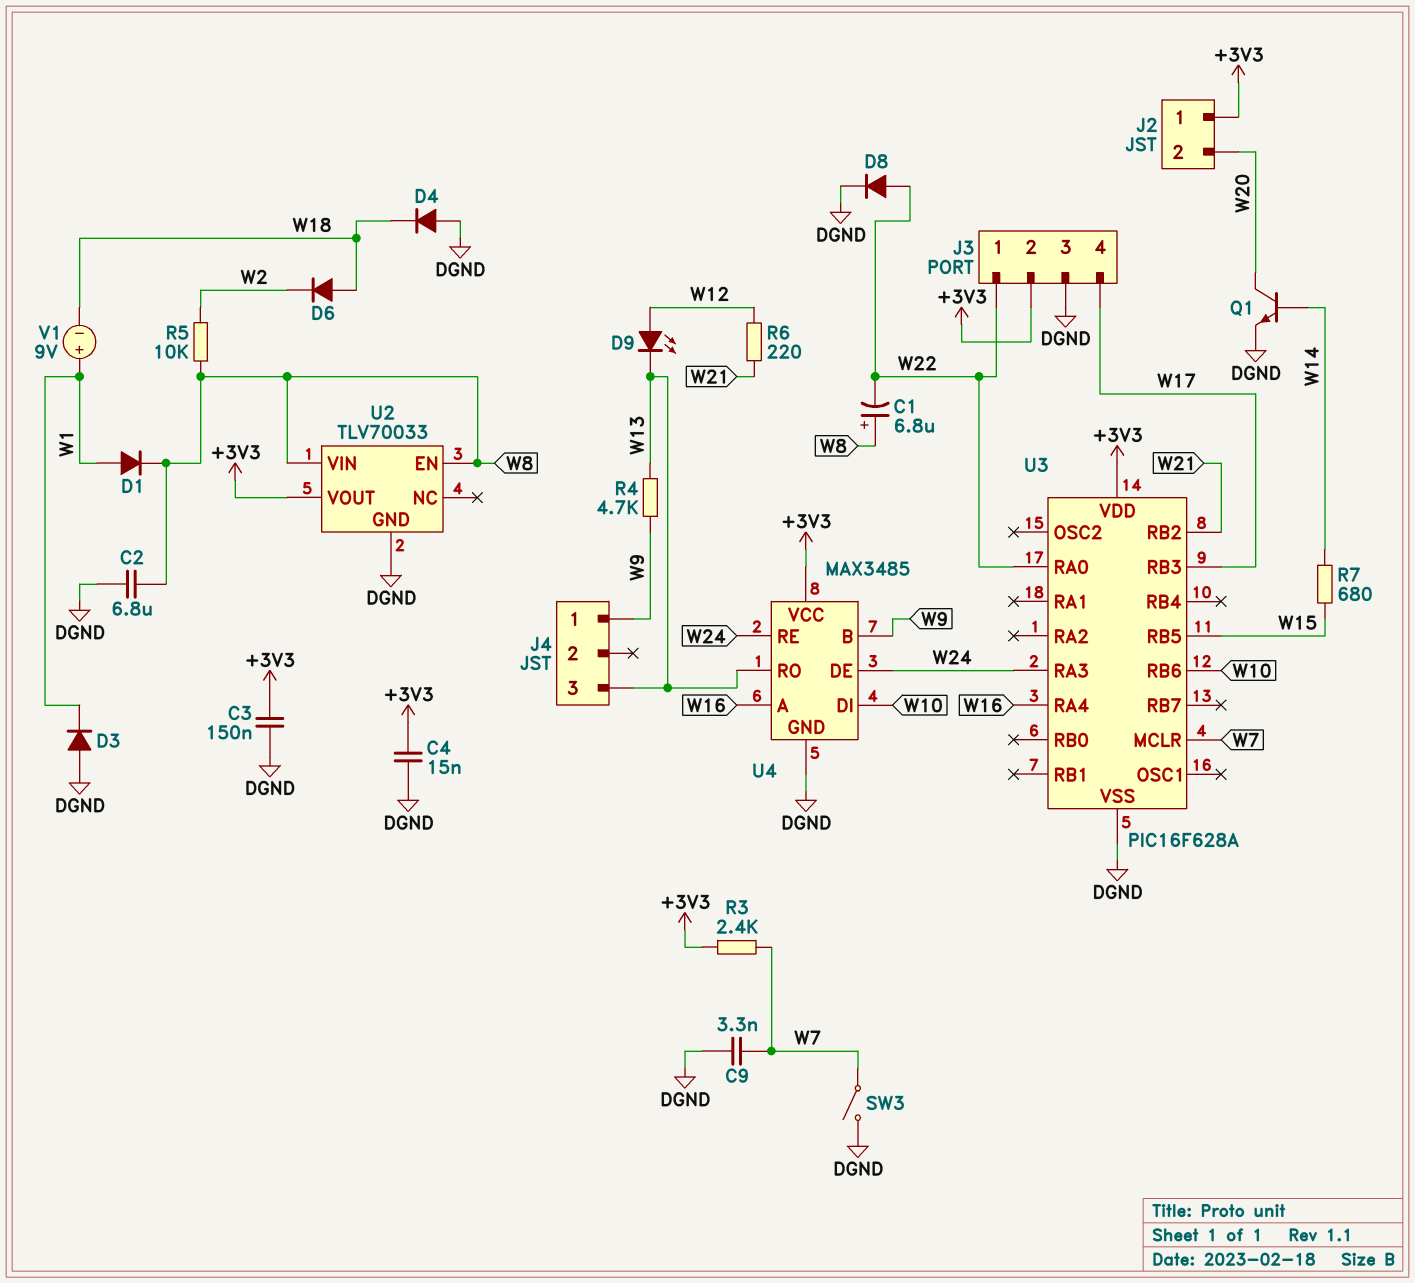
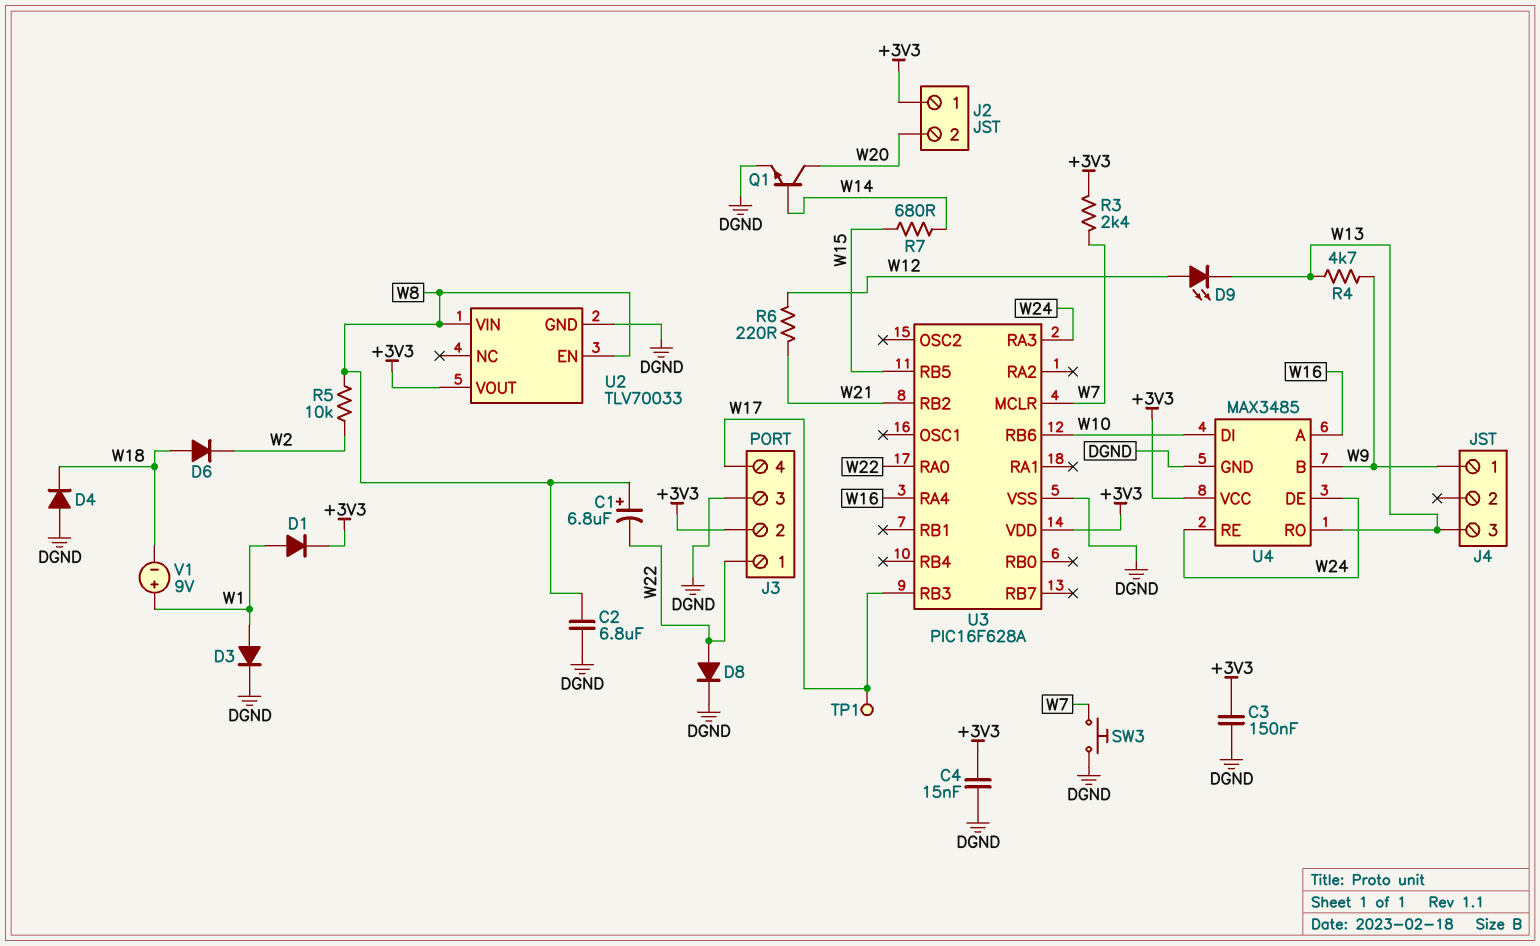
C9: 3.3nF (DGND, W7) -> none
D1: diode (A W1, K W8) -> diode (A W1, K +3V3)
D3: diode (A DGND, K W1) -> diode (A W1, K DGND)
SW3: switch (DGND, W7) -> button (DGND, W7)
TP1: none -> test point (W17)

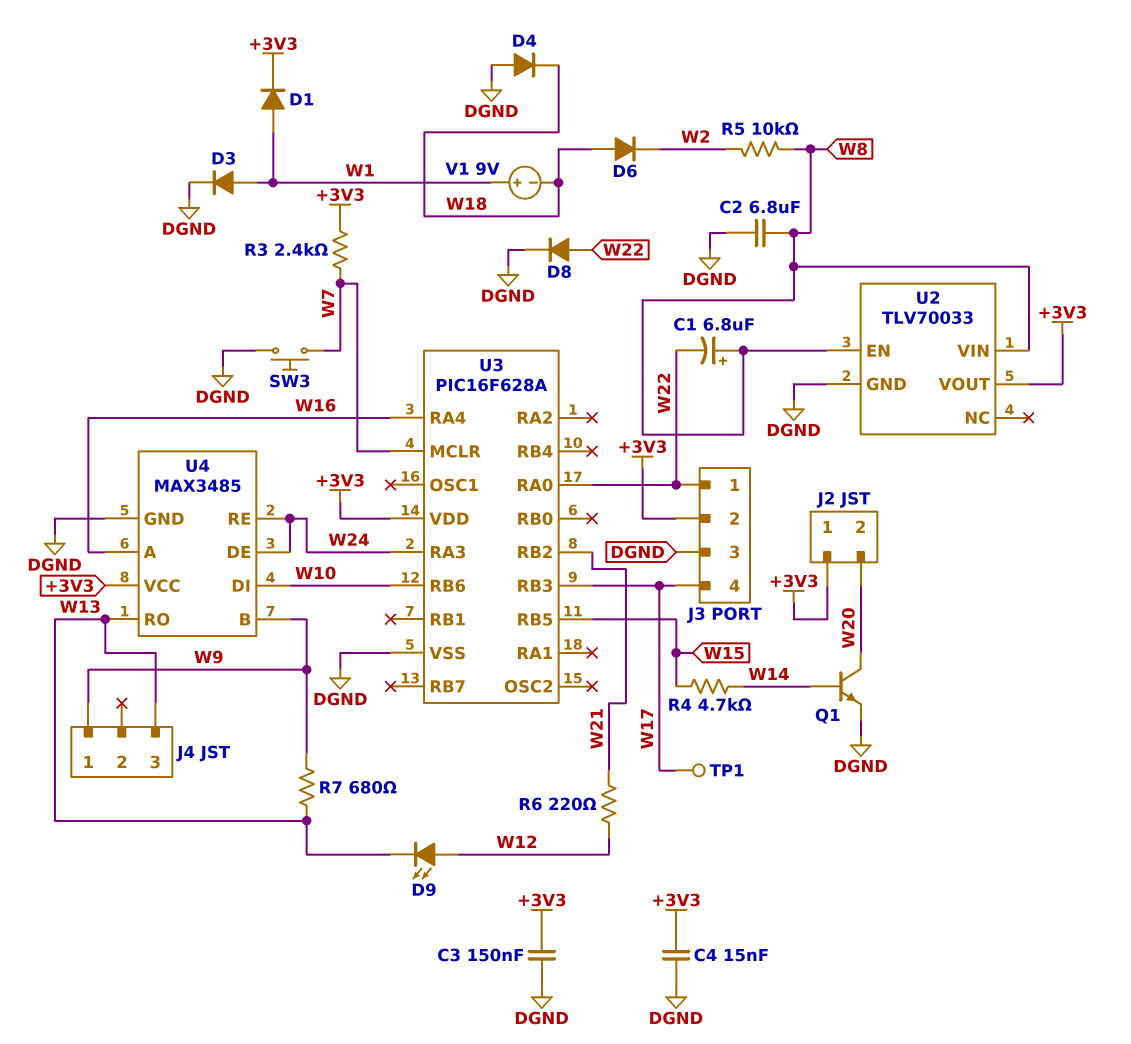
R4: 4.7k (W9, W13) -> 4.7k (W14, W15)
R7: 680 (W14, W15) -> 680 (W9, W13)

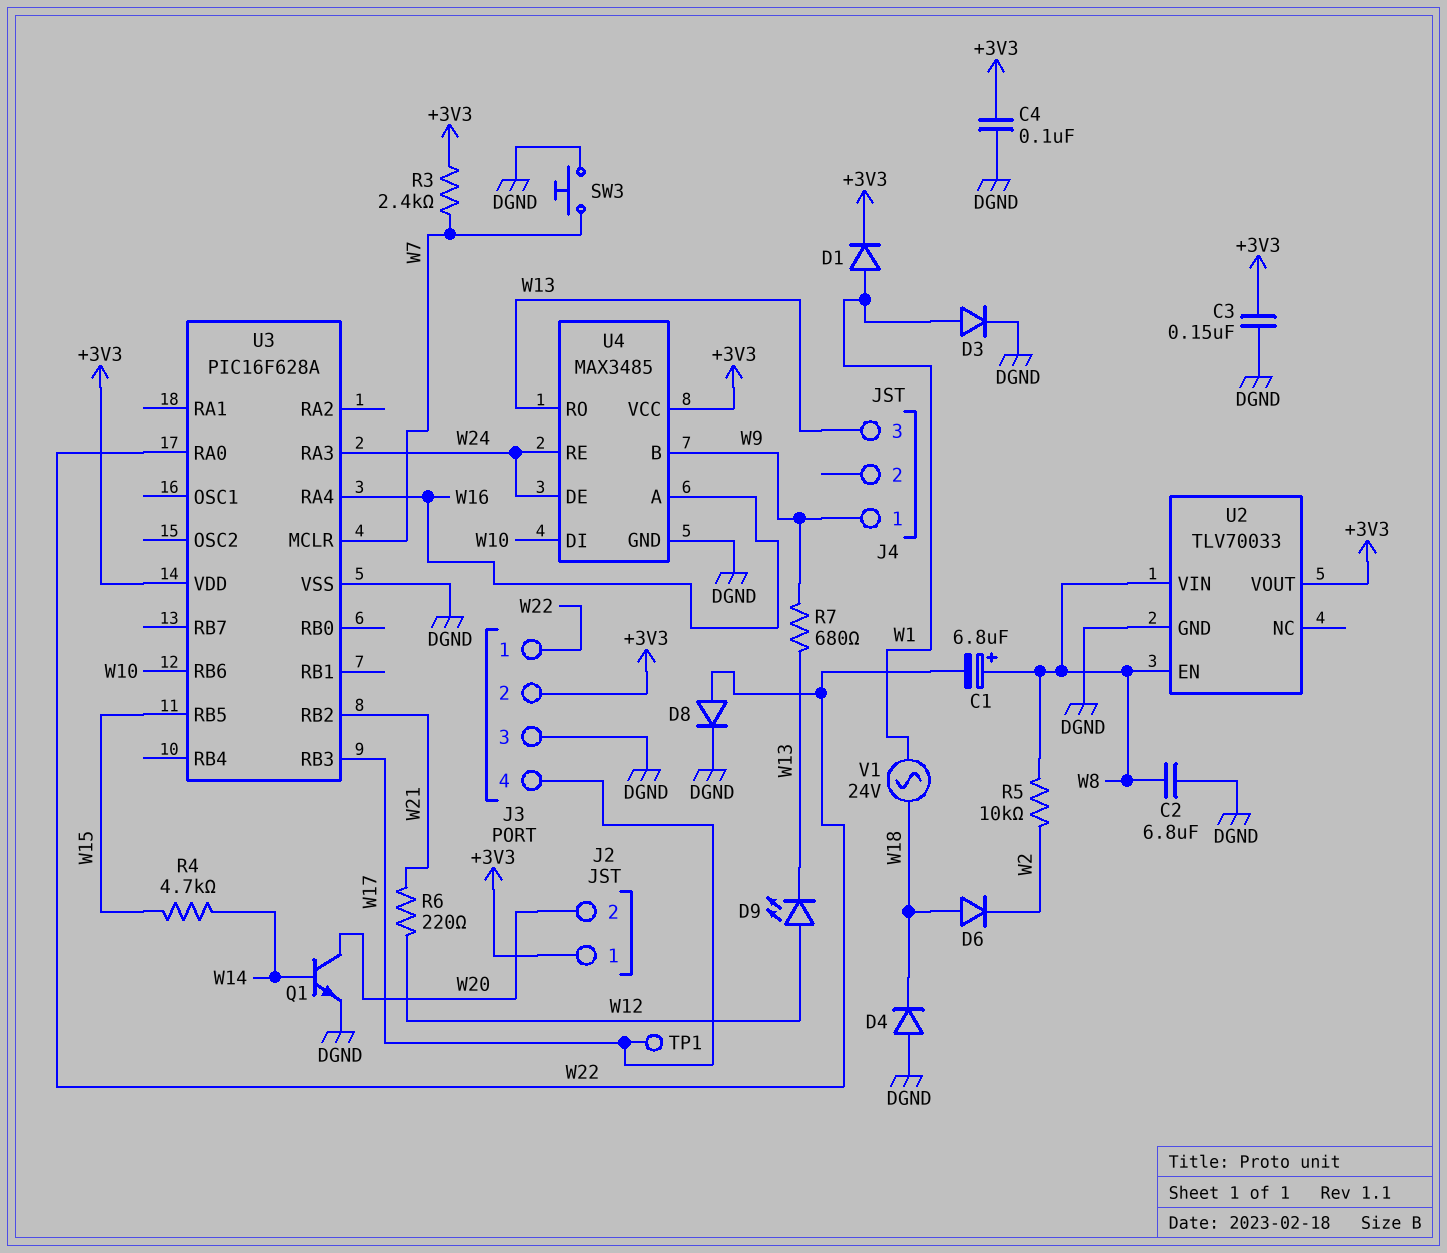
C4: 15nF (+3V3, DGND) -> 100nF (+3V3, DGND)
V1: 9V (plus W1, minus W18) -> AC 24V (W1, W18)

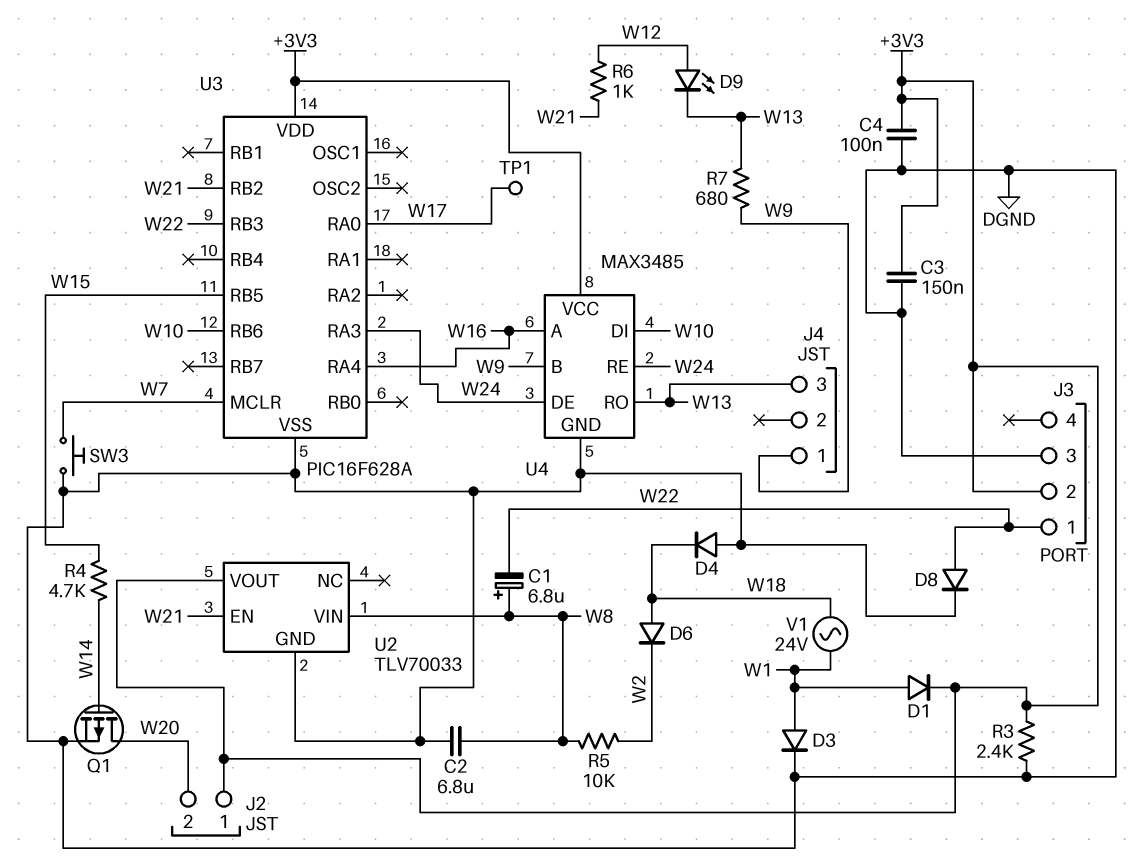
J3 pin 4: W17 -> none
Q1: NPN (B W14, C W20, E DGND) -> PMOS (G W14, D W20, S DGND)
R3: 2.4k (+3V3, W7) -> 2.4k (+3V3, DGND)
R6: 220 (W12, W21) -> 1k (W12, W21)
U2 pin EN: W8 -> W21
U3 pin RA0: W22 -> W17
U3 pin RB3: W17 -> W22

